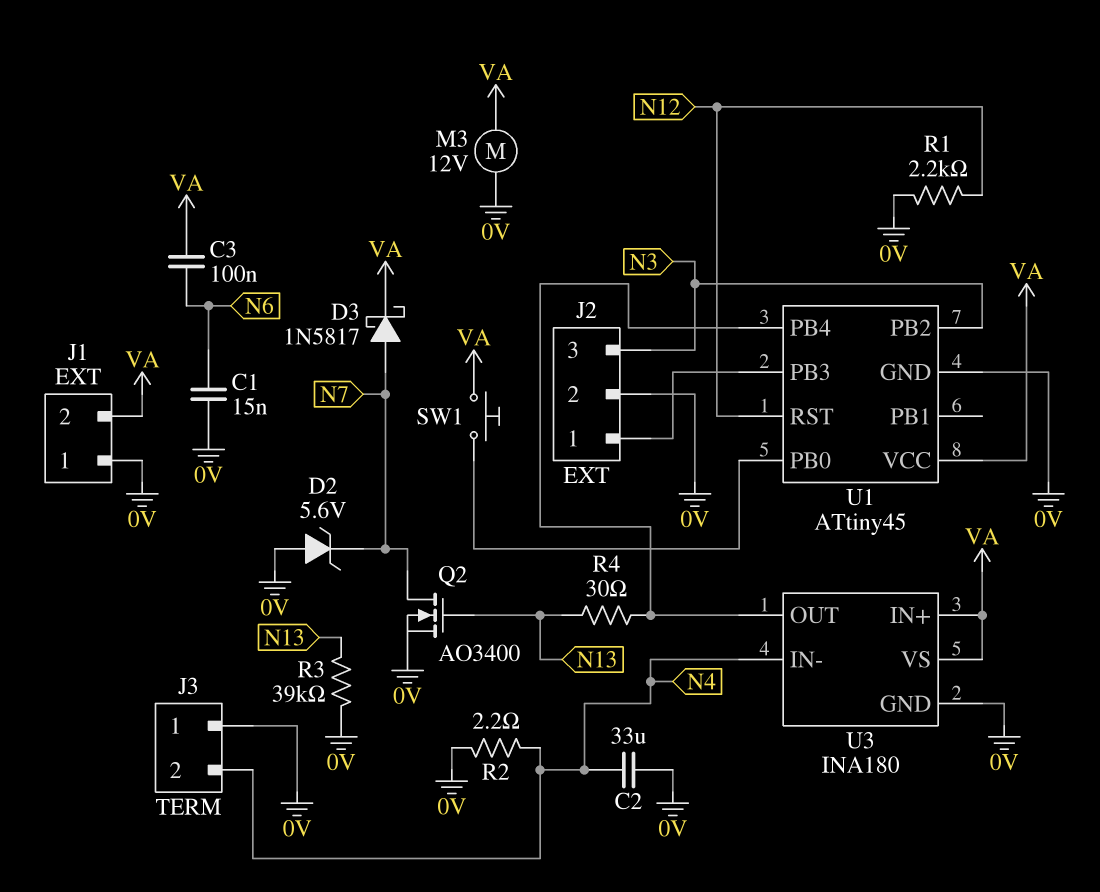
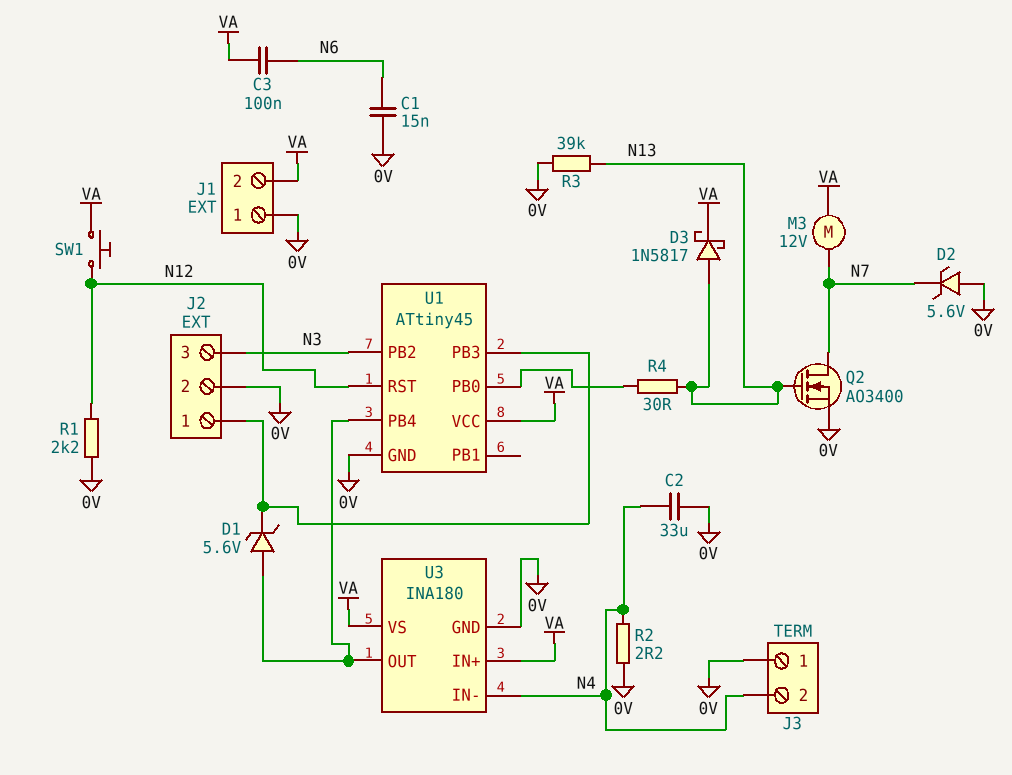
D1: none -> zener 5.6V (A U1/PB4, K J2/1)
D3: schottky 1N5817 (A N7, K VA) -> schottky 1N5817 (A N13, K VA)
M3: motor 12V (0V, VA) -> motor 12V (N7, VA)
R4: 30 (N13, U1/PB4) -> 30 (N13, U1/PB0)
SW1: button (U1/PB0, VA) -> button (N12, VA)

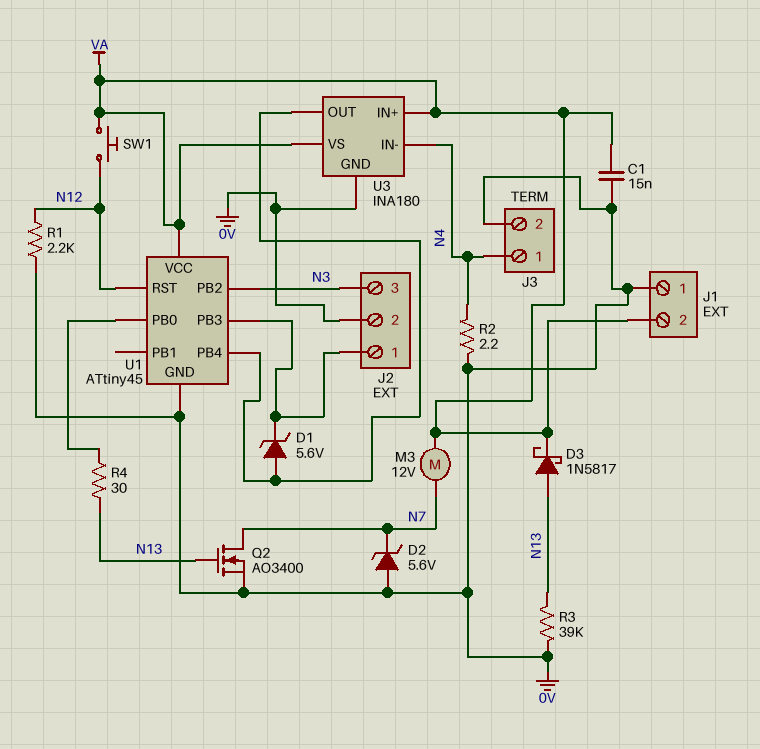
C1: 15nF (0V, N6) -> 15nF (0V, VA)
C2: 33uF (0V, N4) -> none
C3: 100nF (N6, VA) -> none
J3 pin 1: 0V -> N4
J3 pin 2: N4 -> 0V

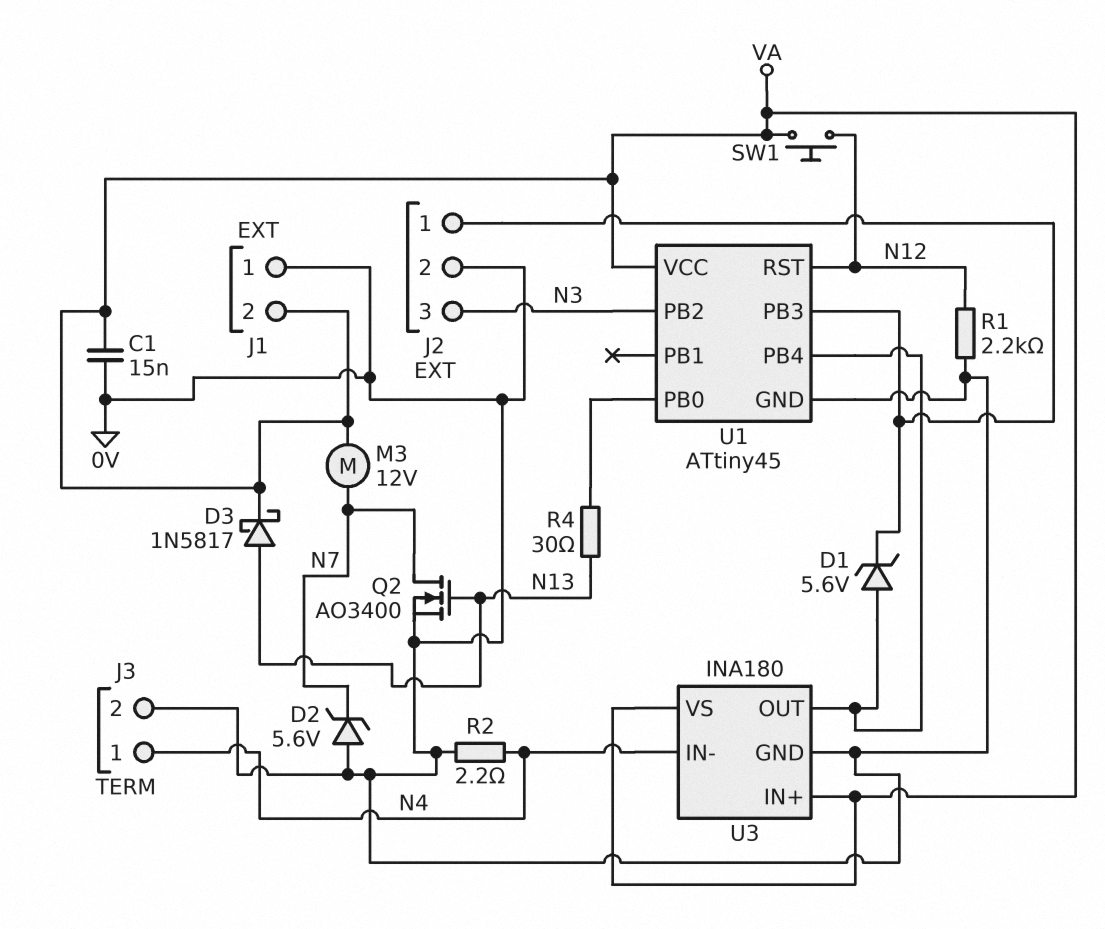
R3: 39k (0V, N13) -> none

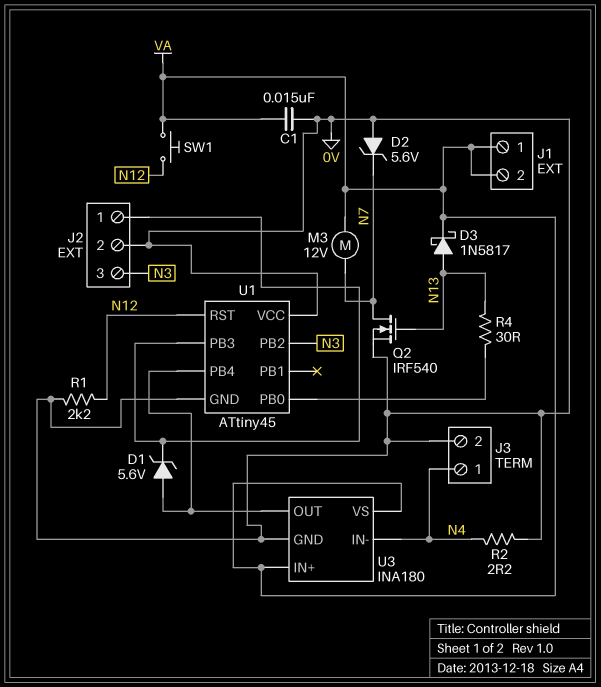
J1 pin 1: 0V -> VA
Q2: NMOS AO3400 (G N13, D N7, S 0V) -> NMOS IRF540 (G N13, D N7, S 0V)
U1 pin VCC: VA -> 0V

